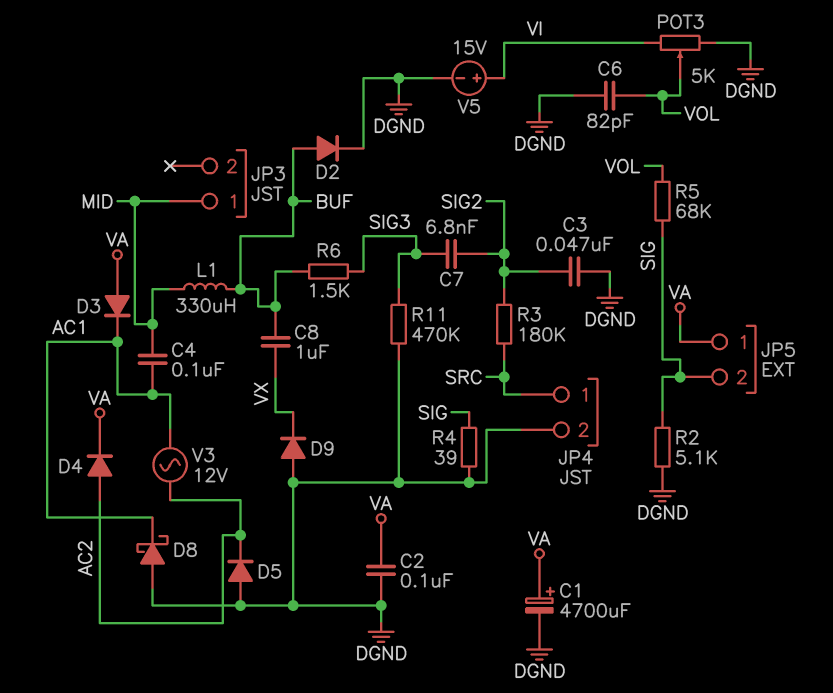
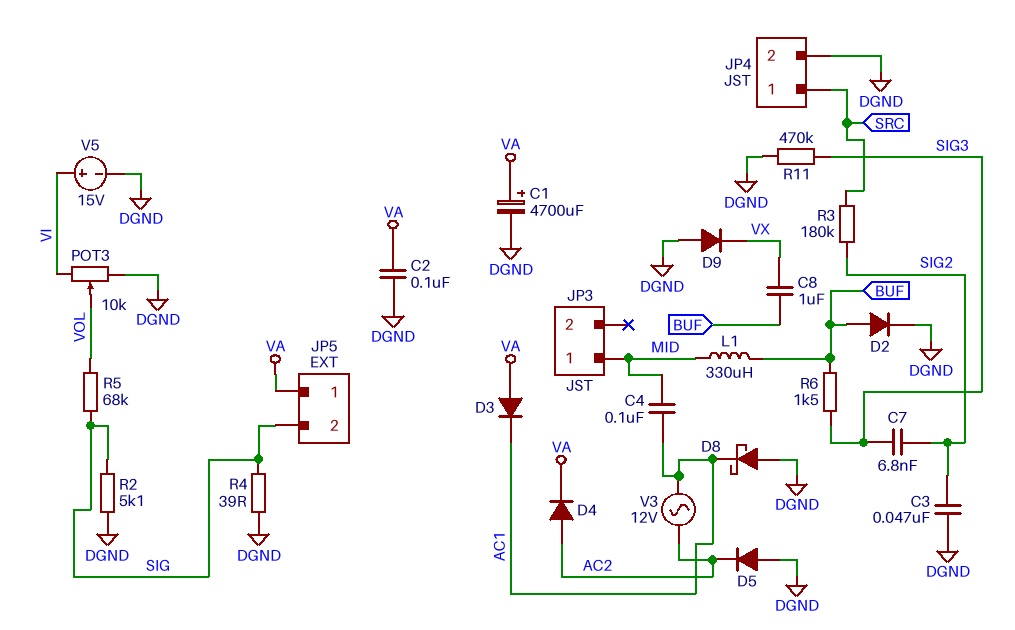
C6: 82pF (DGND, VOL) -> none
POT3: 5k (DGND, VI, wiper VOL) -> 10k (DGND, VI, wiper VOL)

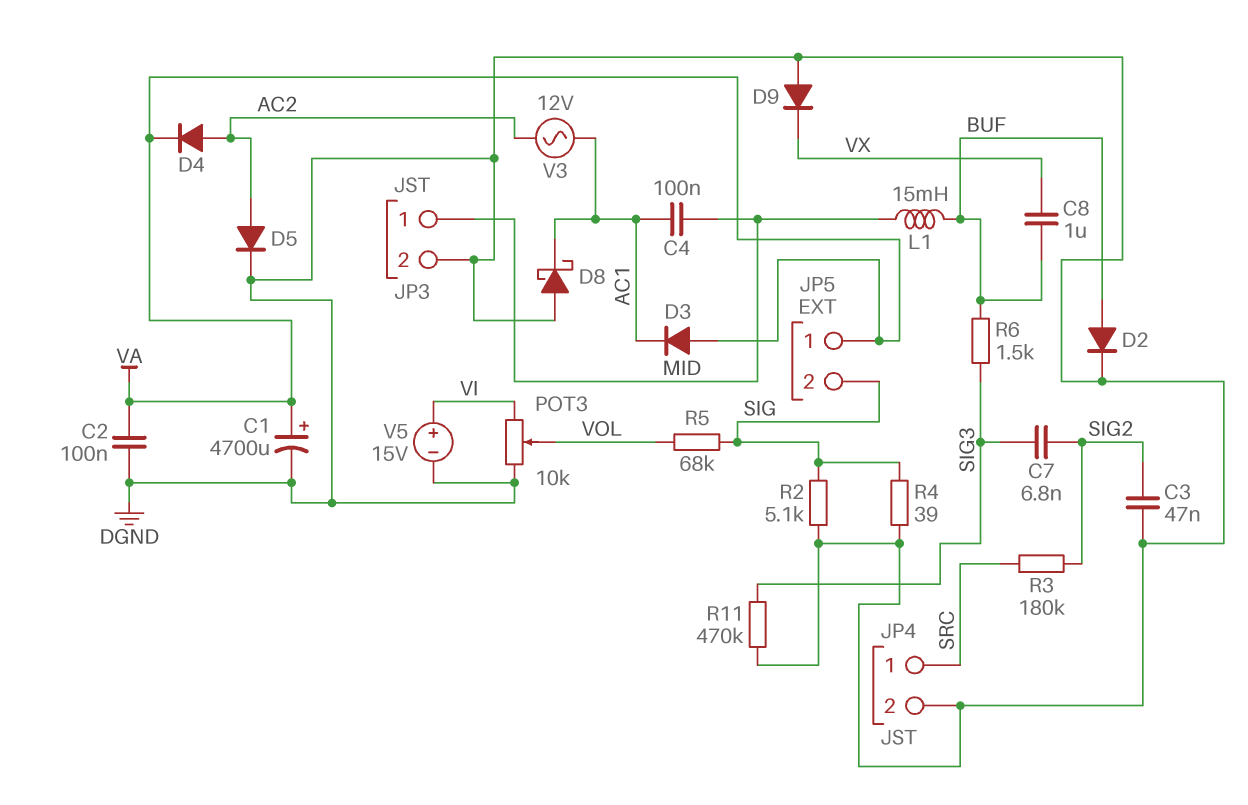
D5: diode (A DGND, K AC2) -> diode (A AC2, K DGND)
JP3 pin 2: none -> DGND
L1: 330uH (BUF, MID) -> 15mH (BUF, MID)

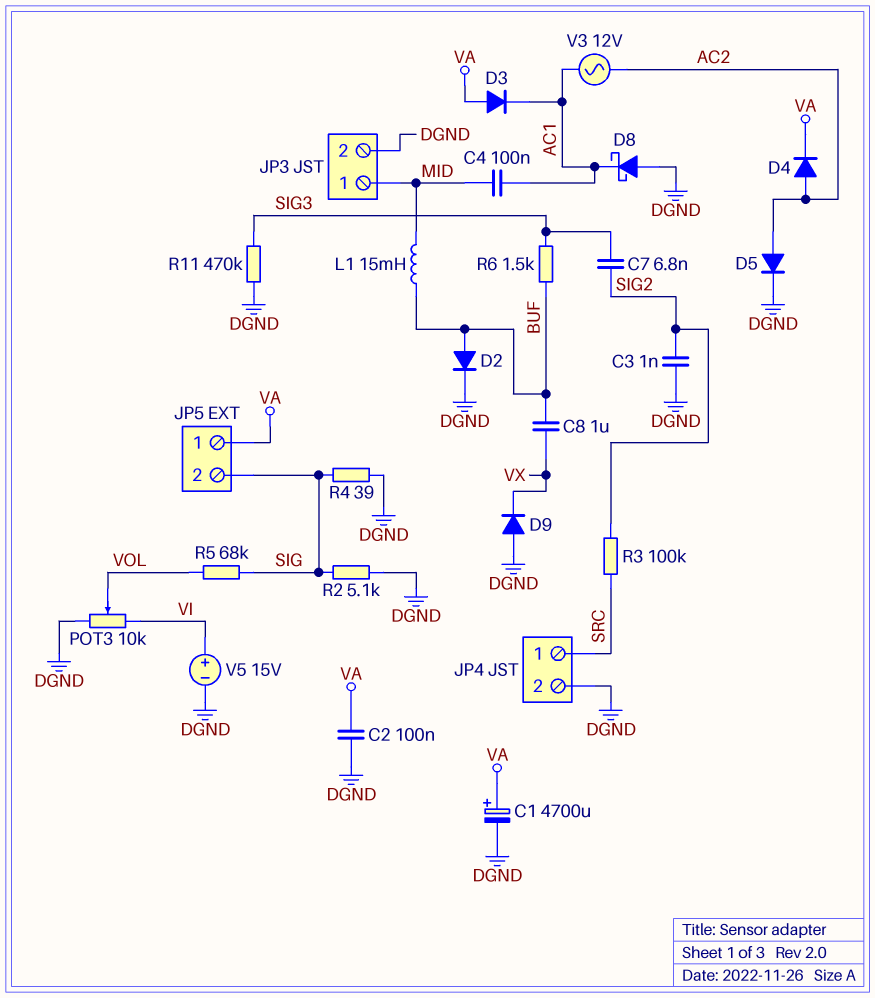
C3: 47nF (DGND, SIG2) -> 1nF (DGND, SIG2)
R3: 180k (SIG2, SRC) -> 100k (SIG2, SRC)

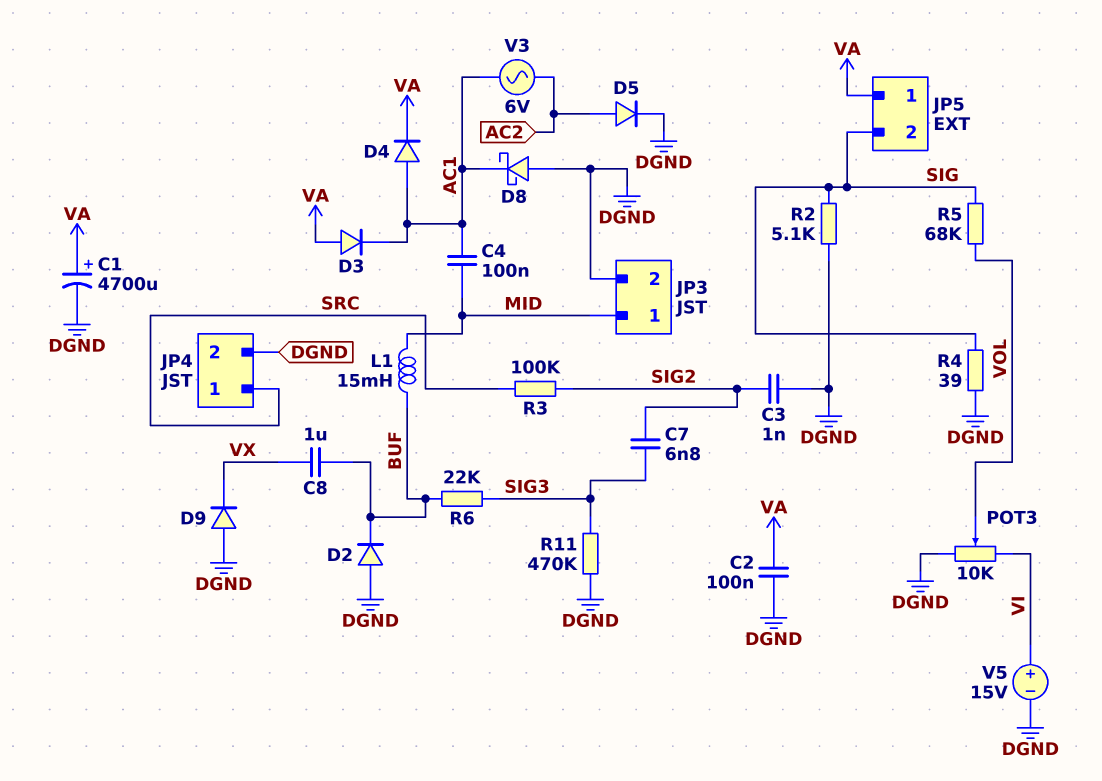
D2: diode (A BUF, K DGND) -> diode (A DGND, K BUF)
D4: diode (A AC2, K VA) -> diode (A AC1, K VA)
R6: 1.5k (BUF, SIG3) -> 22k (BUF, SIG3)
V3: AC 12V (AC1, AC2) -> AC 6V (AC1, AC2)

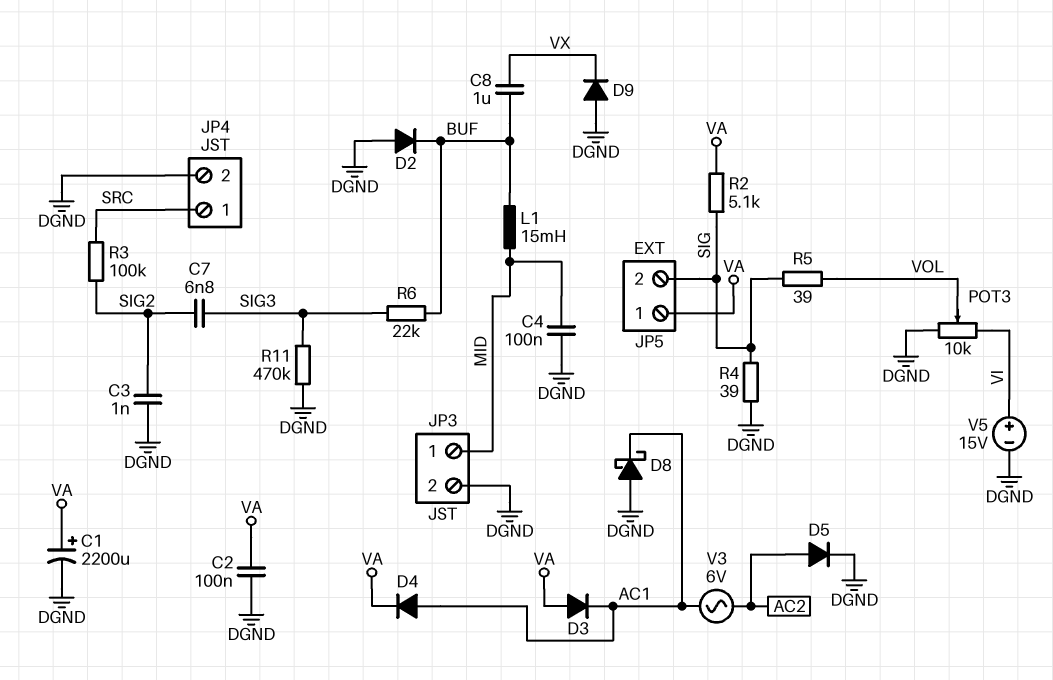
C1: 4700uF (plus VA, minus DGND) -> 2200uF (plus VA, minus DGND)
C4: 100nF (AC1, MID) -> 100nF (DGND, MID)
R2: 5.1k (DGND, SIG) -> 5.1k (SIG, VA)
R5: 68k (SIG, VOL) -> 39 (SIG, VOL)

